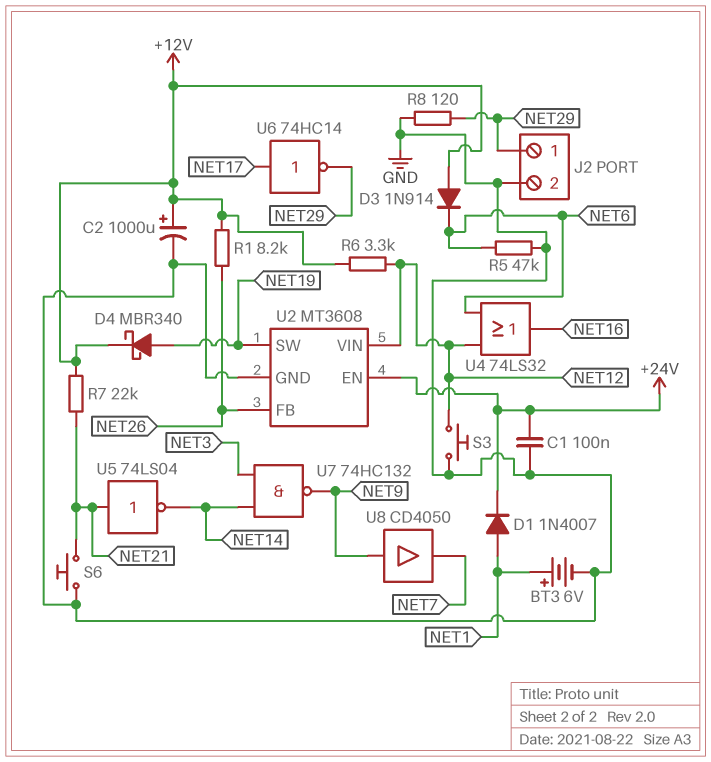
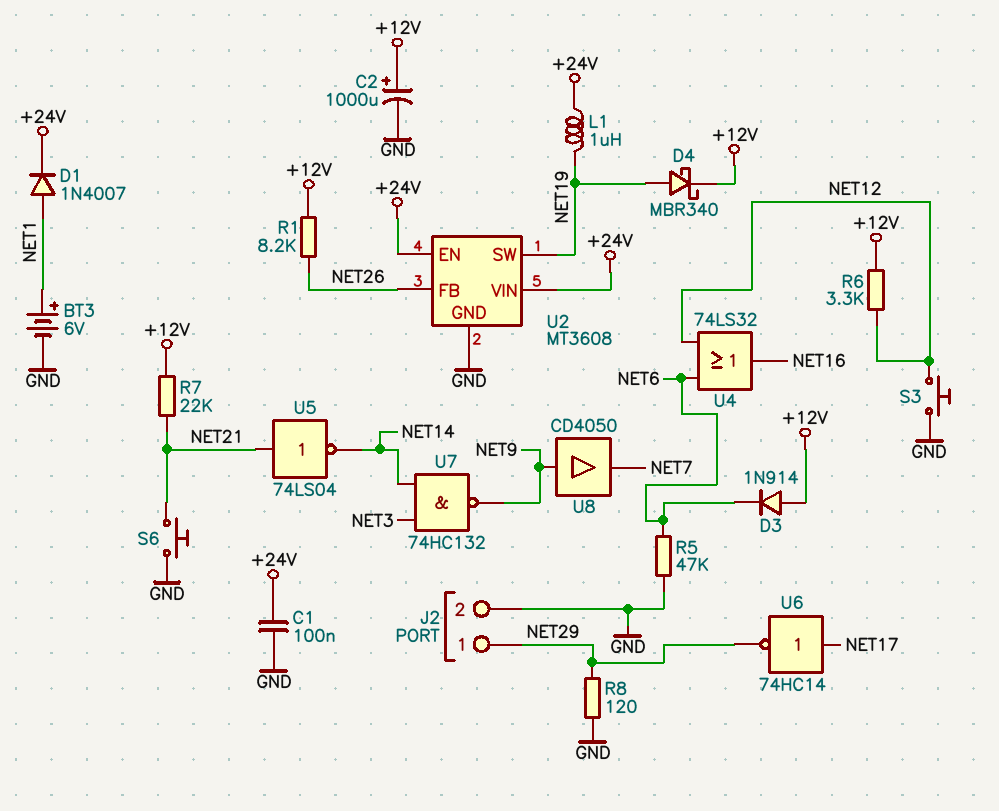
L1: none -> 1uH (+24V, NET19)
U2 pin VIN: NET12 -> +24V

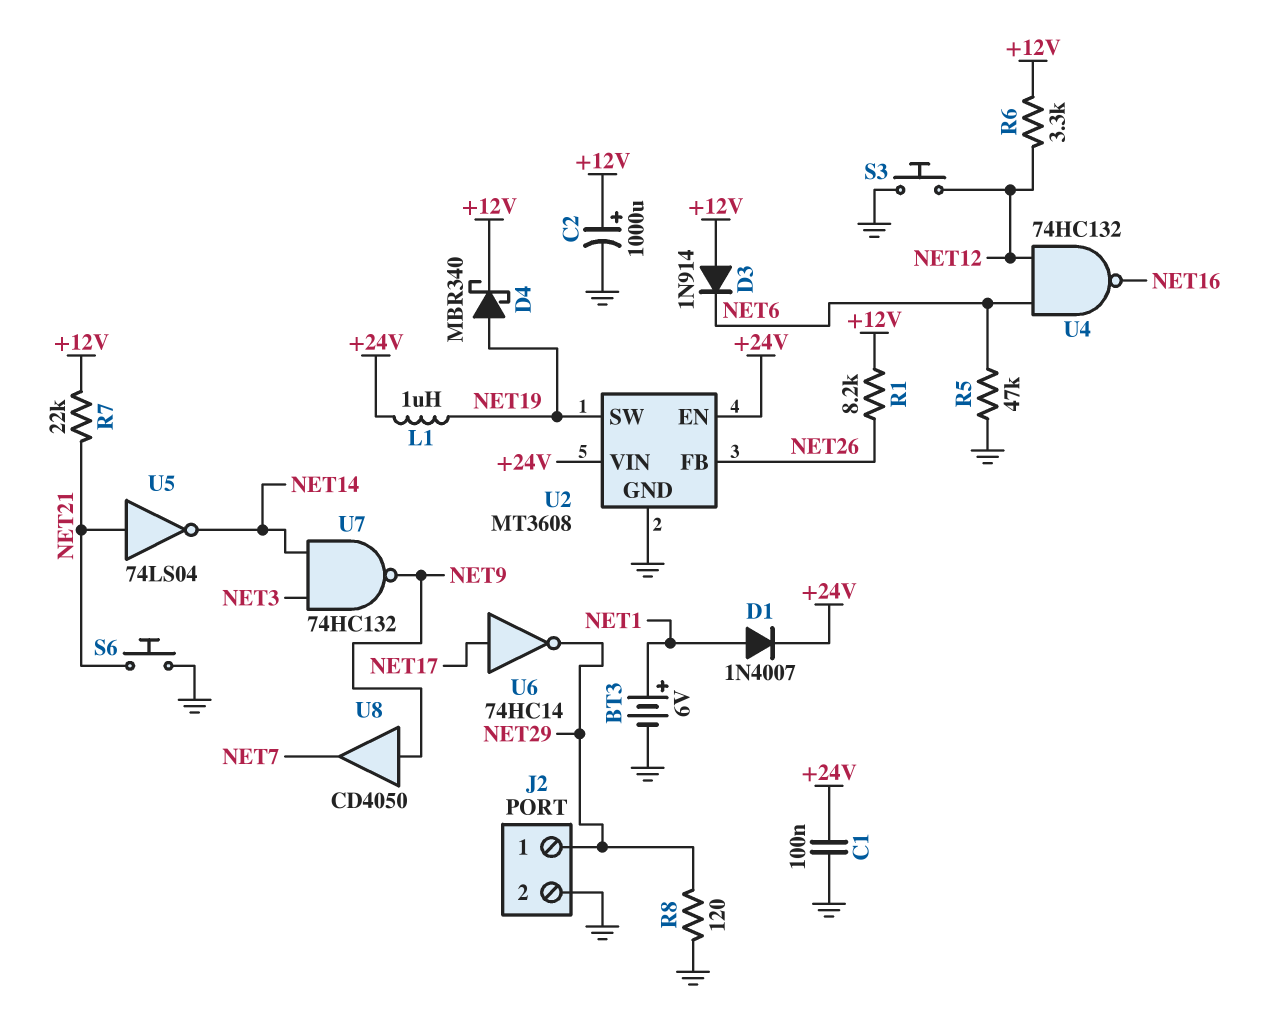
U4: OR 74LS32 (in NET6, in NET12, out NET16) -> NAND 74HC132 (in NET6, in NET12, out NET16)

